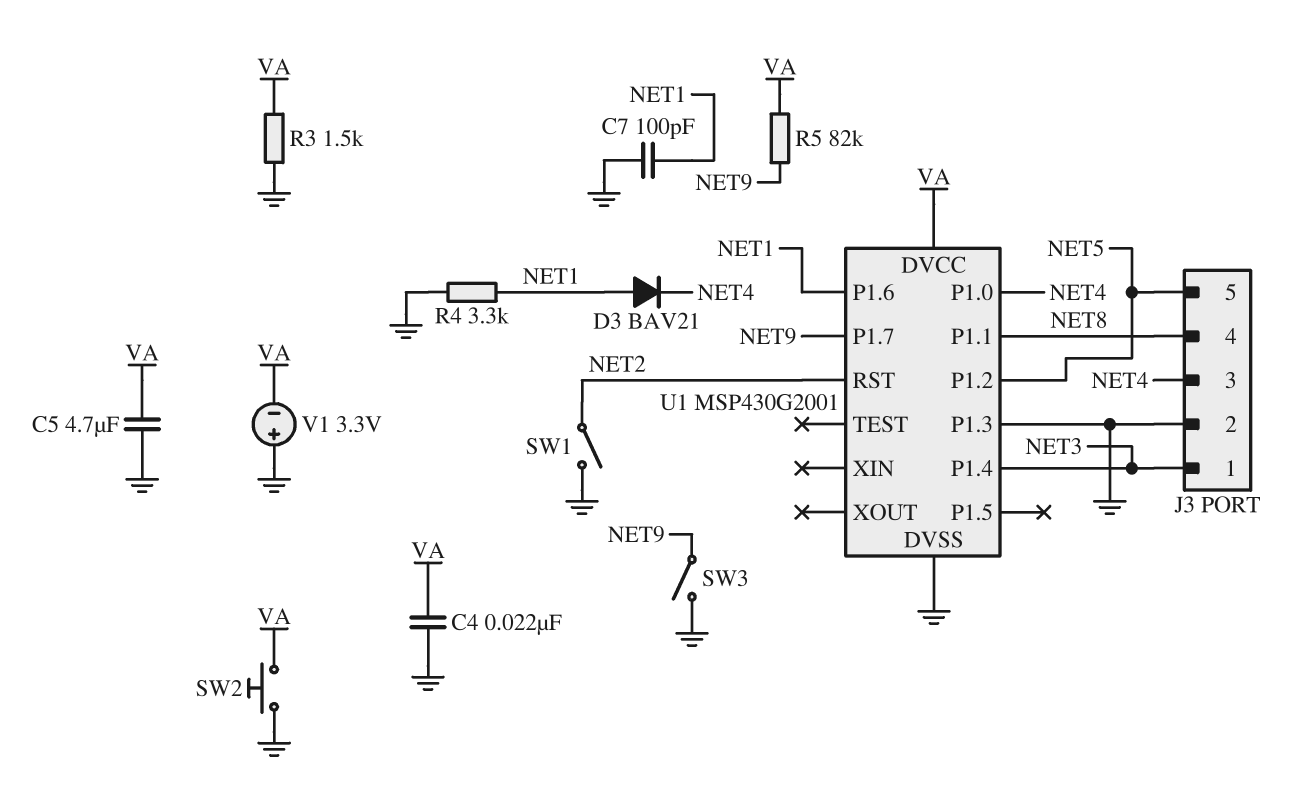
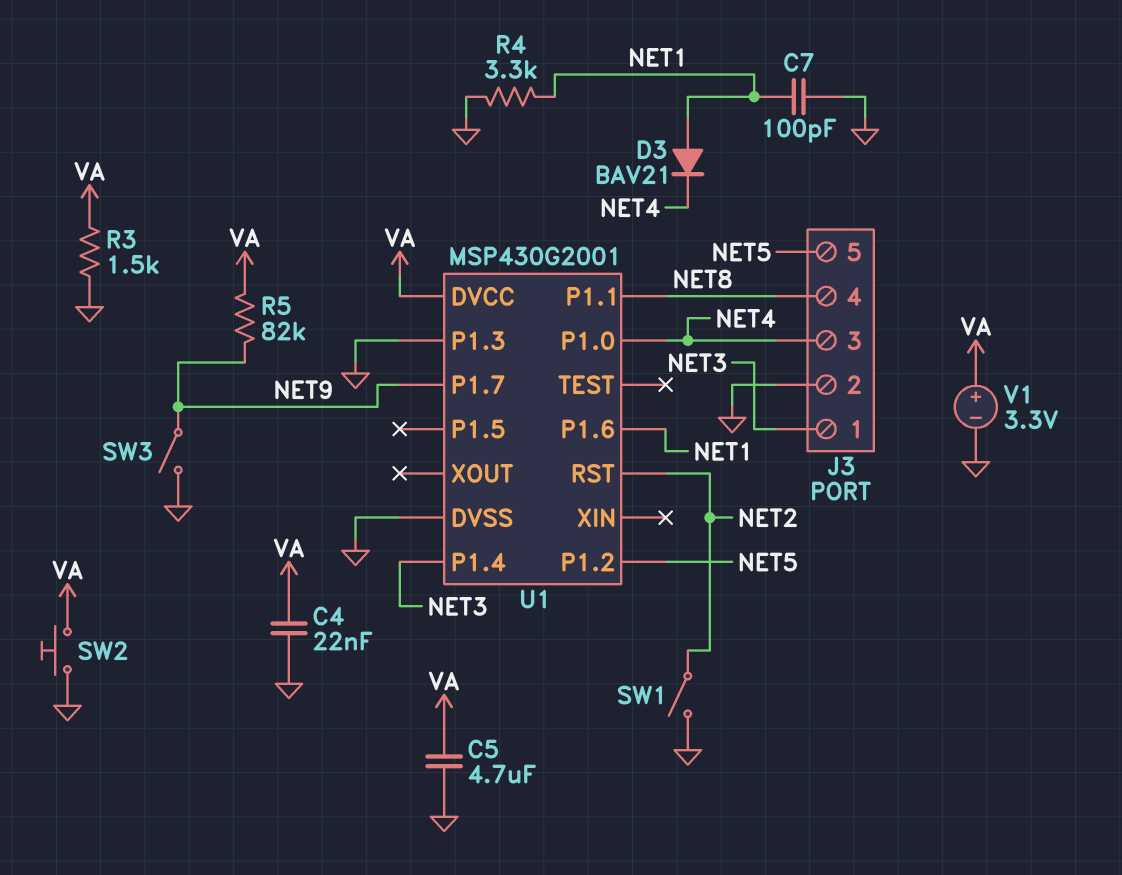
V1: 3.3V (plus GND, minus VA) -> 3.3V (plus VA, minus GND)

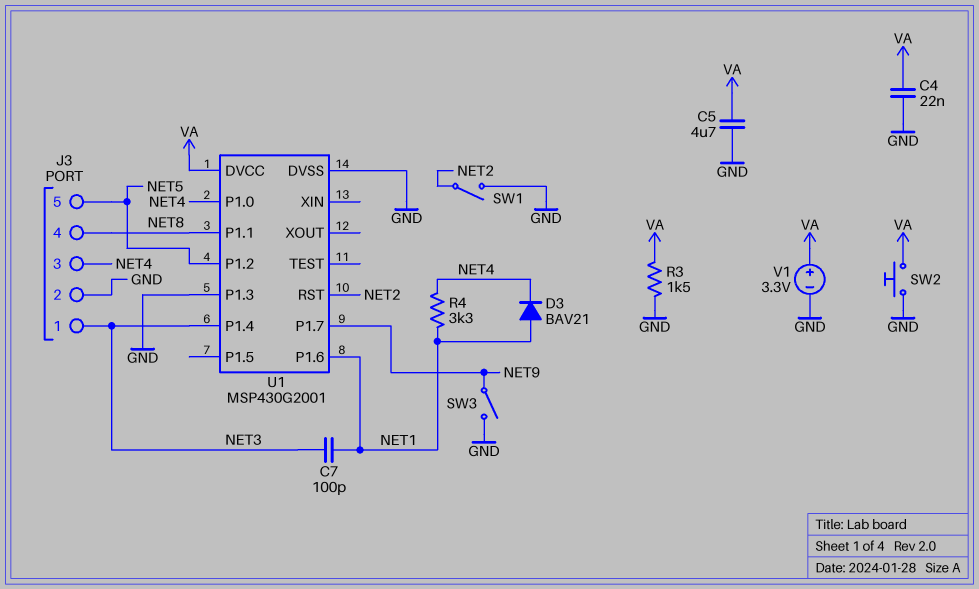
C7: 100pF (GND, NET1) -> 100pF (NET1, NET3)
R4: 3.3k (GND, NET1) -> 3.3k (NET1, NET4)
R5: 82k (NET9, VA) -> none

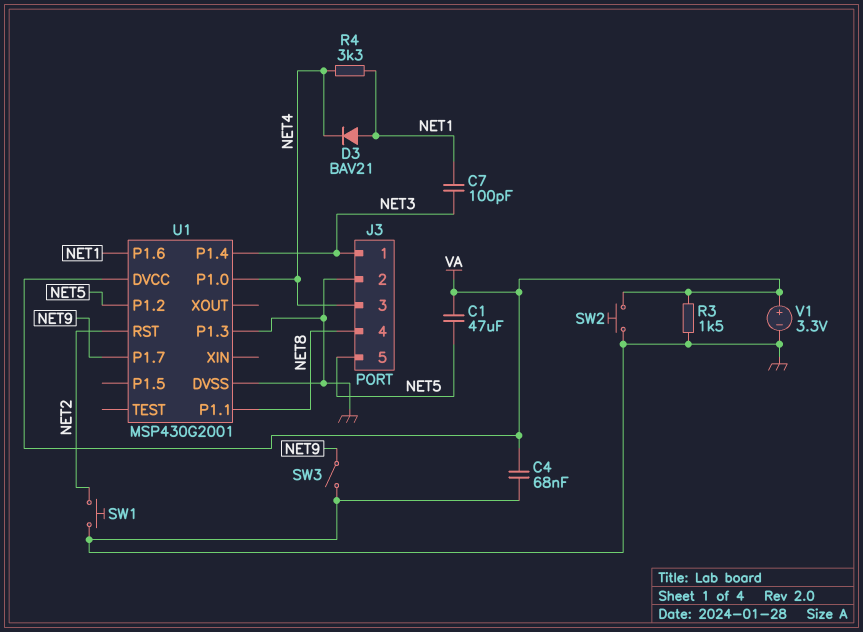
C1: none -> 47uF (NET5, VA)
C4: 22nF (GND, VA) -> 68nF (GND, VA)
C5: 4.7uF (GND, VA) -> none
SW1: switch (GND, NET2) -> button (GND, NET2)

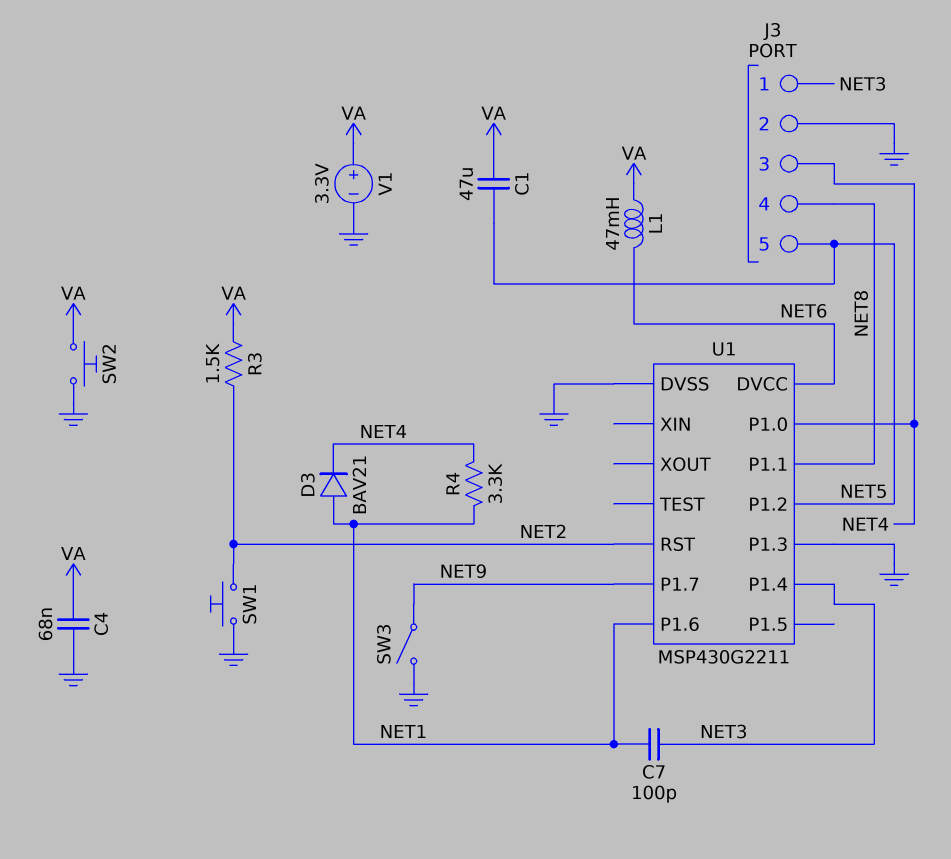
L1: none -> 47mH (NET6, VA)
R3: 1.5k (GND, VA) -> 1.5k (NET2, VA)
U1: MSP430G2001 -> MSP430G2211
U1 pin DVCC: VA -> NET6

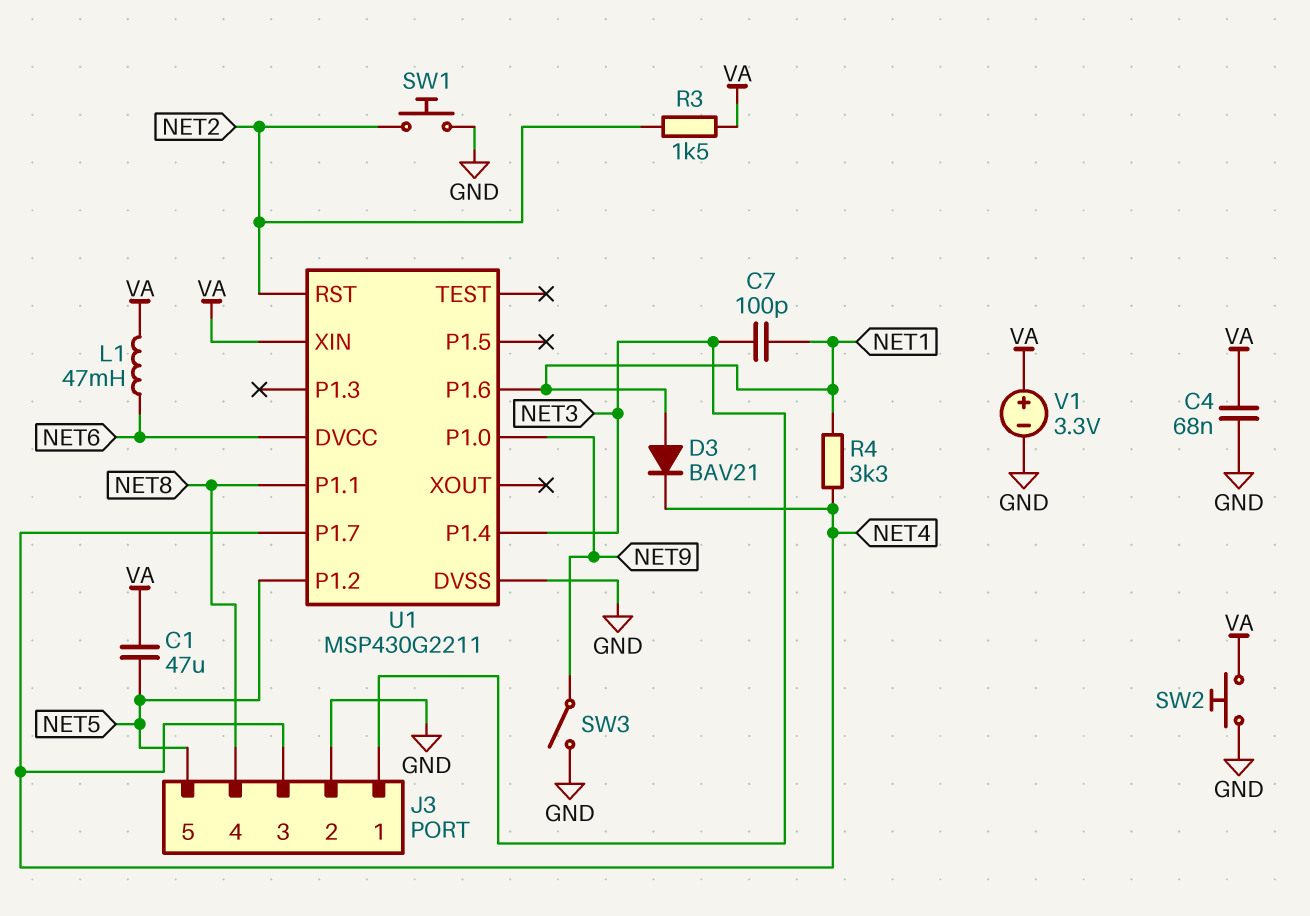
U1 pin P1.0: NET4 -> NET9
U1 pin P1.3: GND -> none
U1 pin P1.7: NET9 -> NET4
U1 pin XIN: none -> VA

